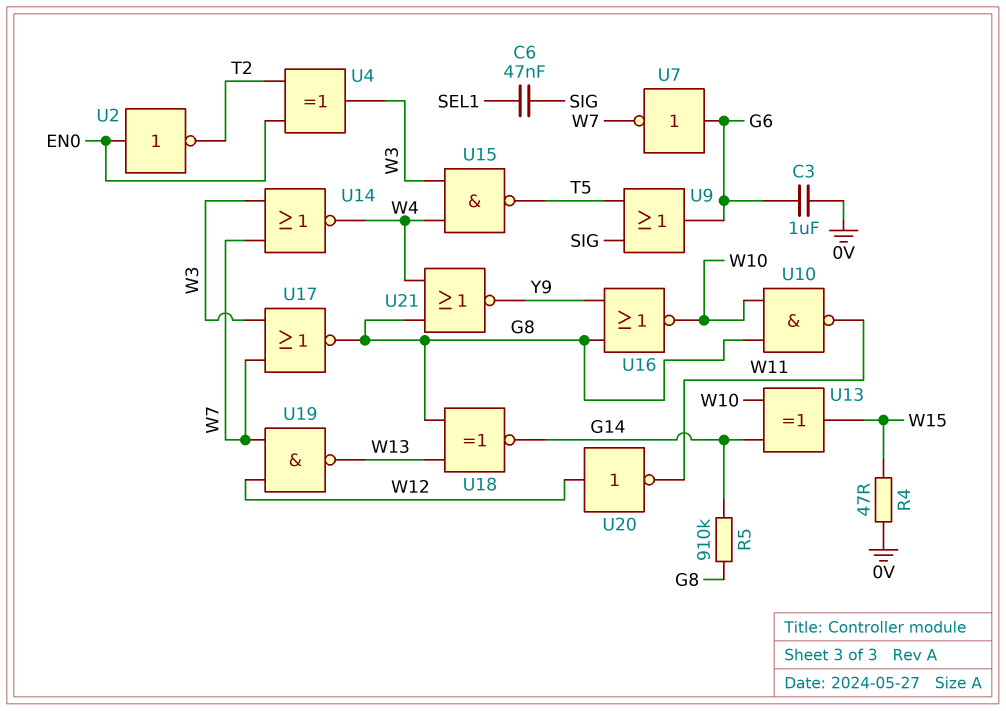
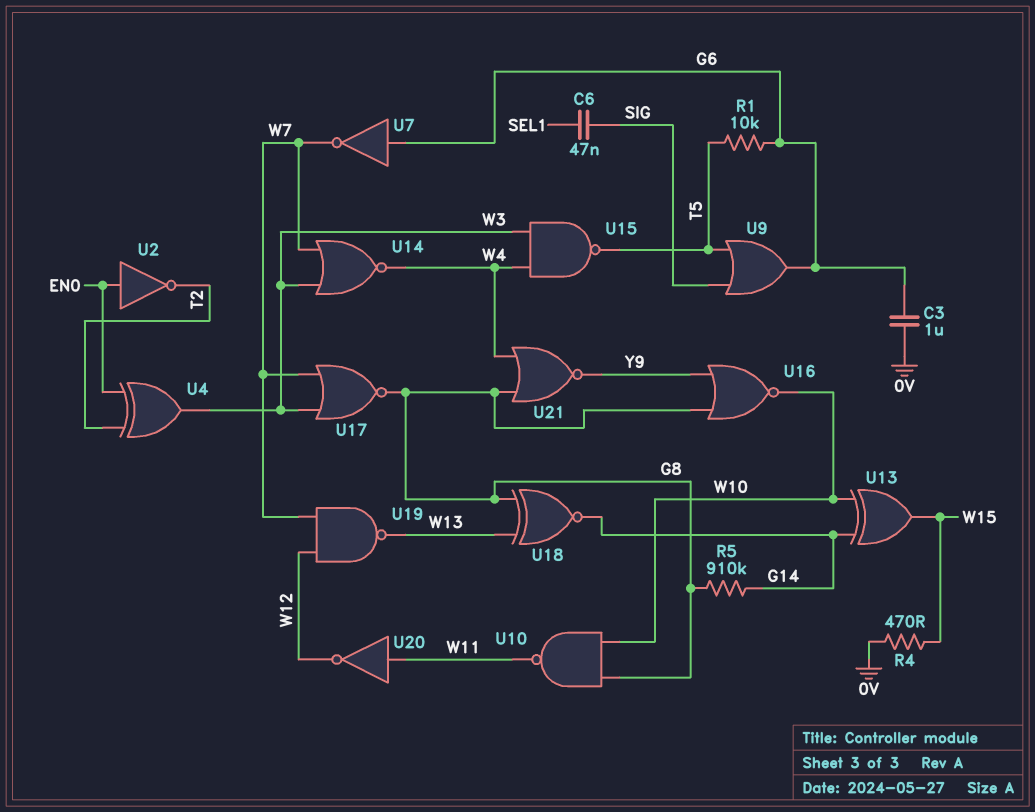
R1: none -> 10k (G6, T5)
R4: 47 (0V, W15) -> 470 (0V, W15)
U20: NOT (in W12, out W11) -> NOT (in W11, out W12)

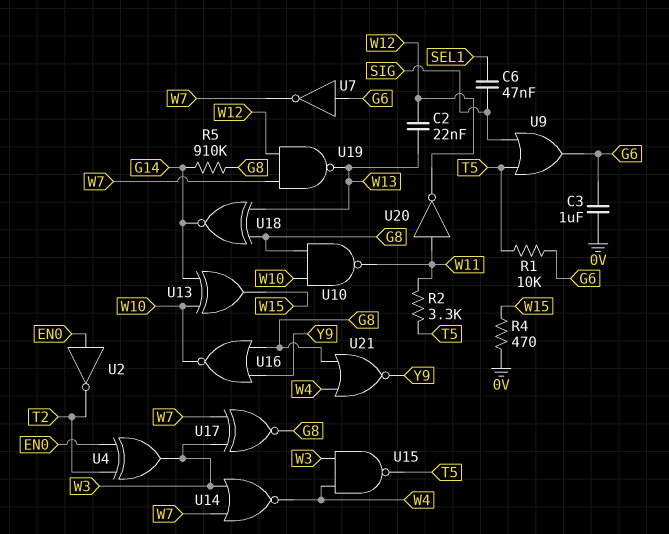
C2: none -> 22nF (W12, W13)
R2: none -> 3.3k (T5, W11)
U17: NOR (in W3, in W7, out G8) -> XNOR (in W3, in W7, out G8)

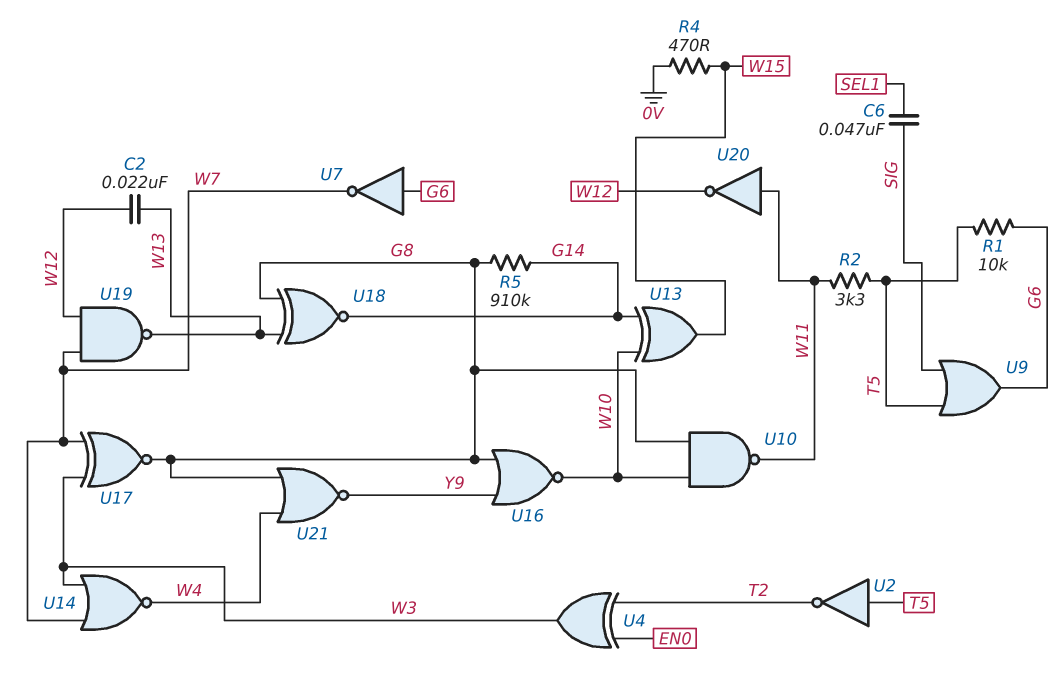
C3: 1uF (0V, G6) -> none
U2: NOT (in EN0, out T2) -> NOT (in T5, out T2)
U15: NAND (in W3, in W4, out T5) -> none

